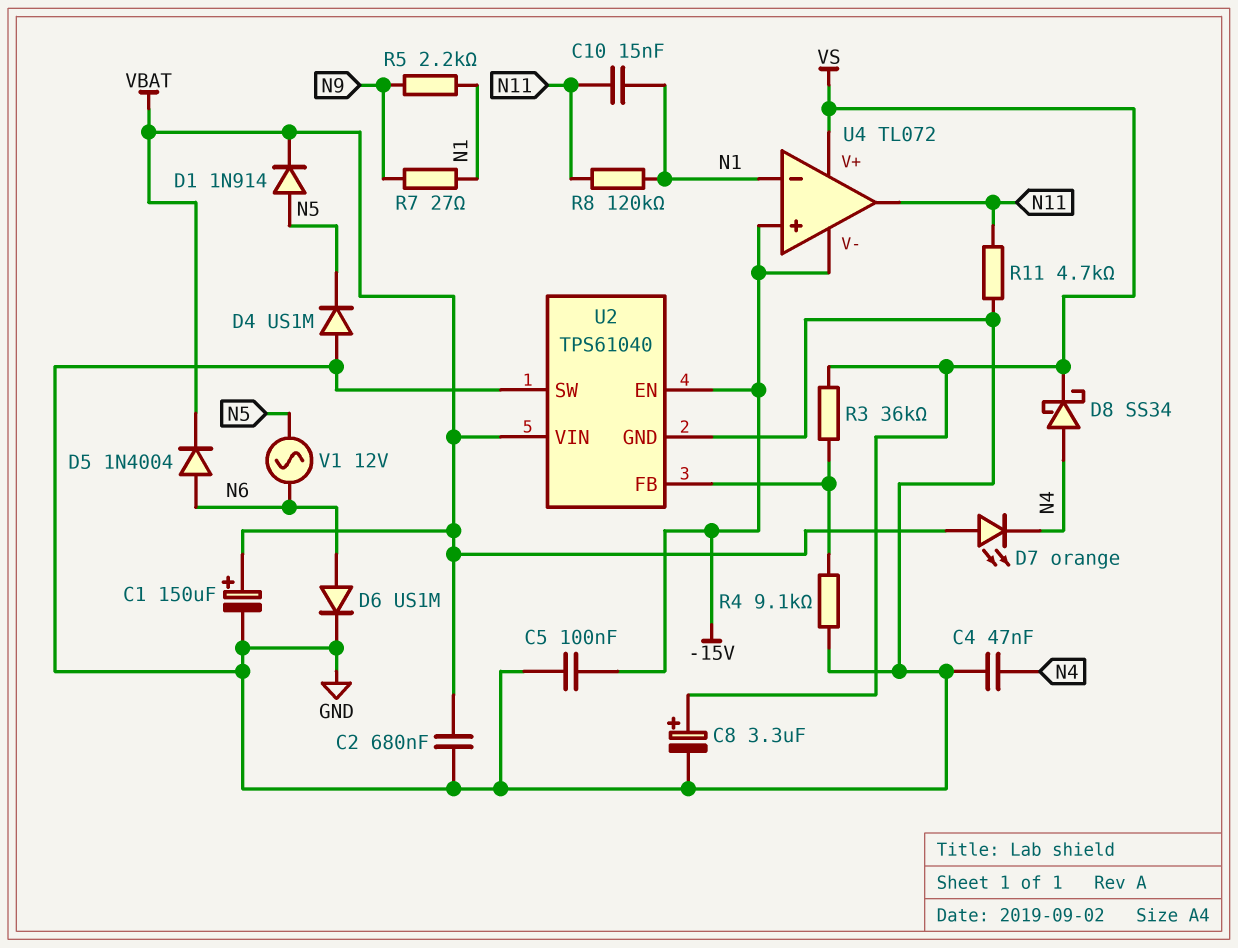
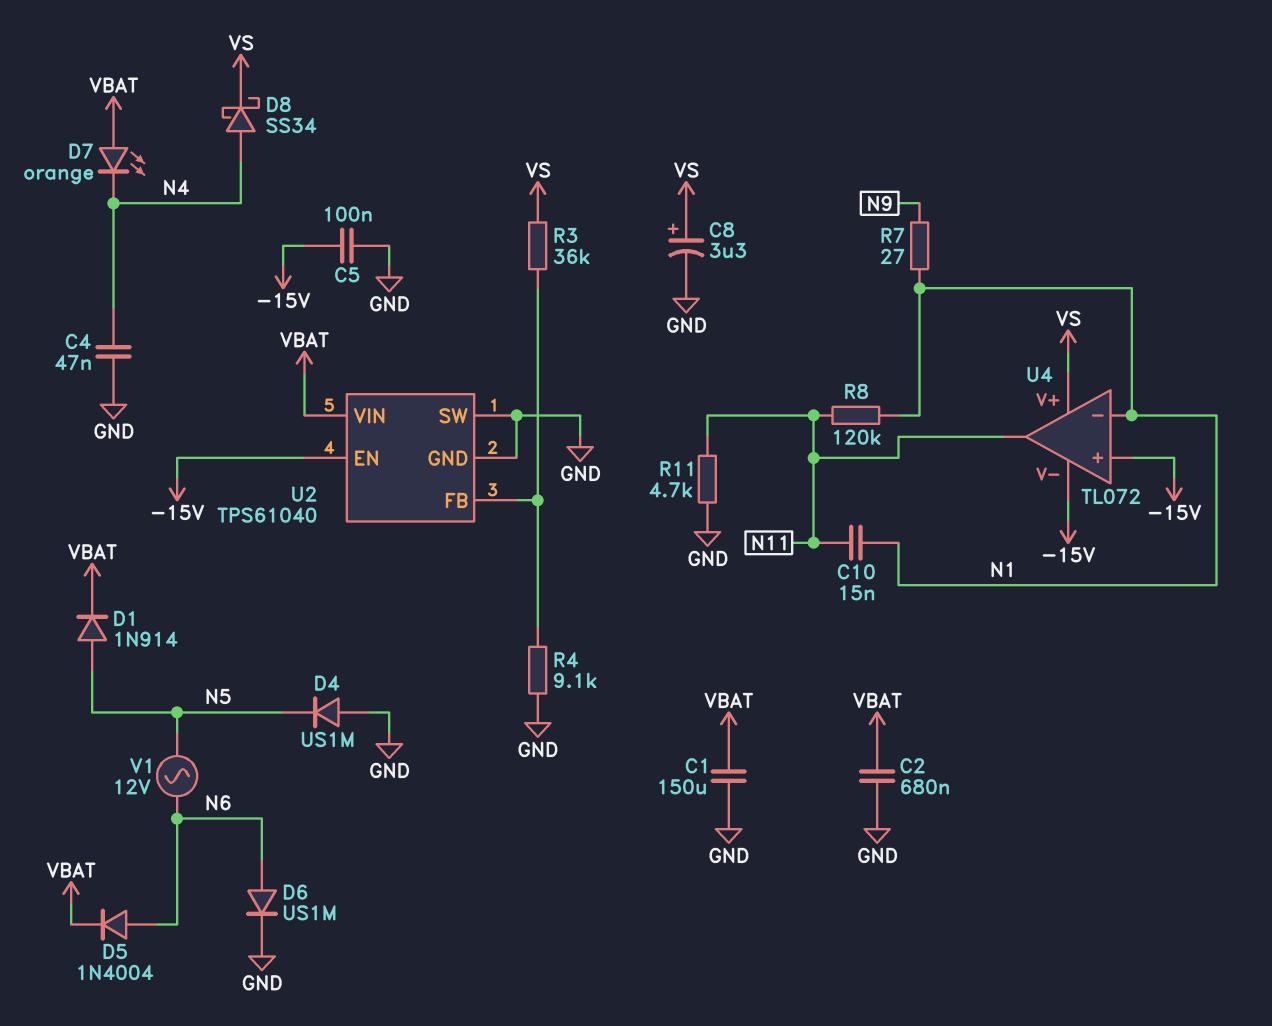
C1: 150uF (plus VBAT, minus GND) -> 150uF (GND, VBAT)
R5: 2.2k (N1, N9) -> none

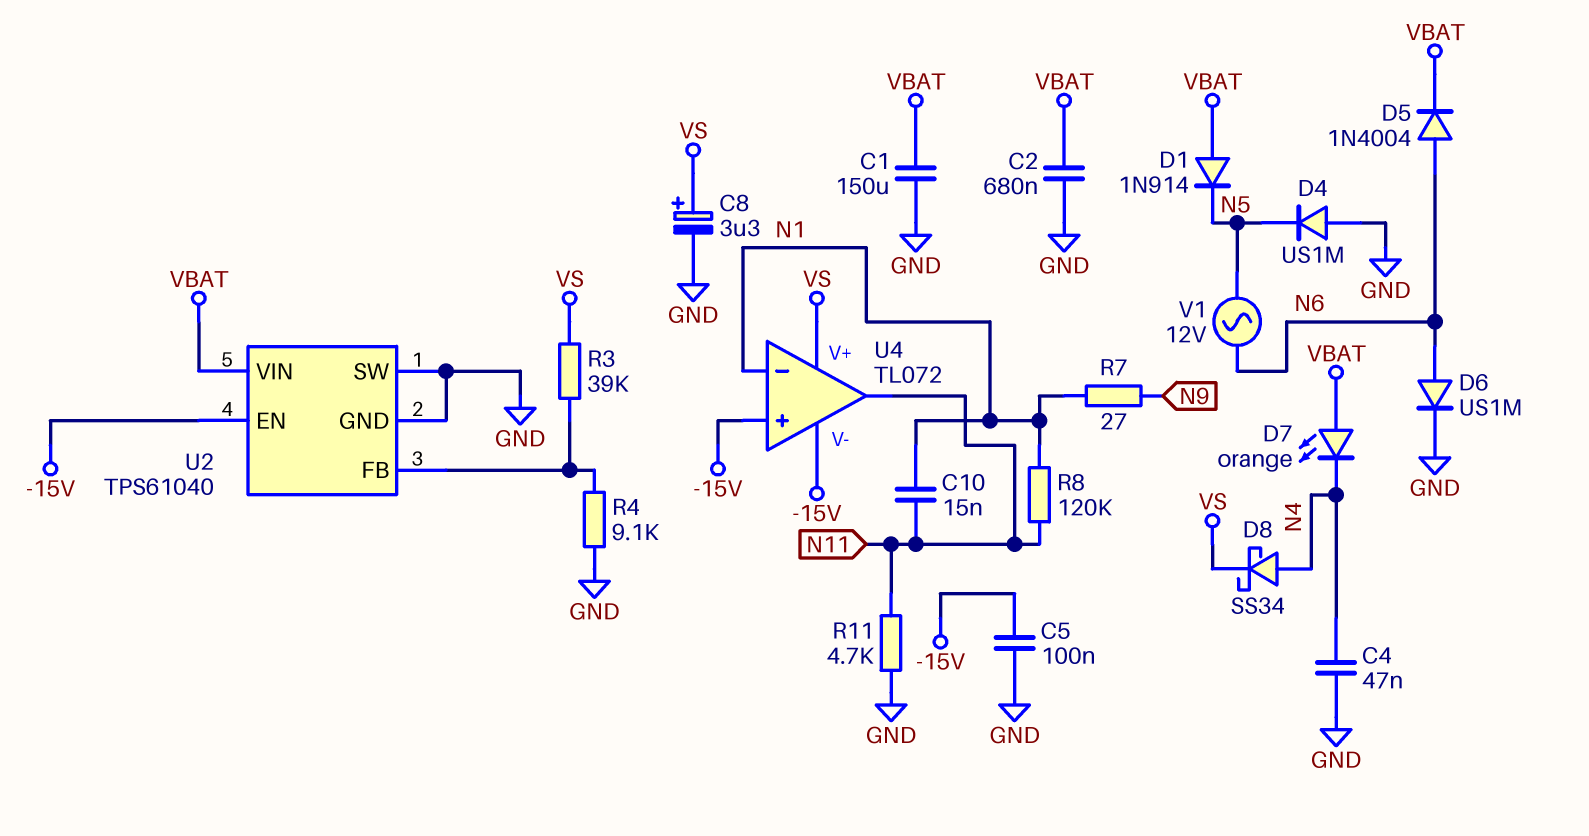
D1: diode 1N914 (A N5, K VBAT) -> diode 1N914 (A VBAT, K N5)
R3: 36k (U2/FB, VS) -> 39k (U2/FB, VS)

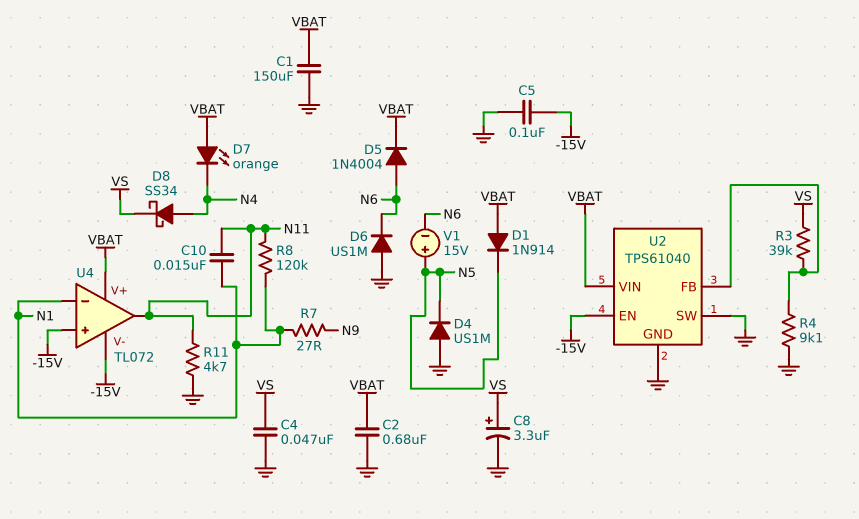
C4: 47nF (GND, N4) -> 47nF (GND, VS)
D6: diode US1M (A N6, K GND) -> diode US1M (A GND, K N6)
U4 pin V+: VS -> VBAT
V1: AC 12V (N5, N6) -> 15V (plus N5, minus N6)

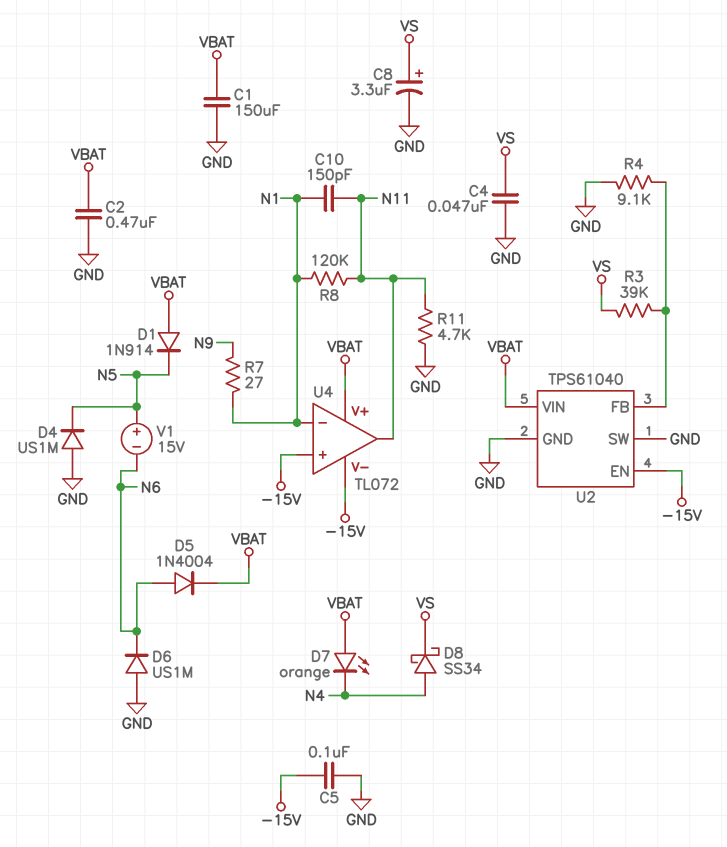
C2: 680nF (GND, VBAT) -> 470nF (GND, VBAT)
C10: 15nF (N1, N11) -> 150pF (N1, N11)

